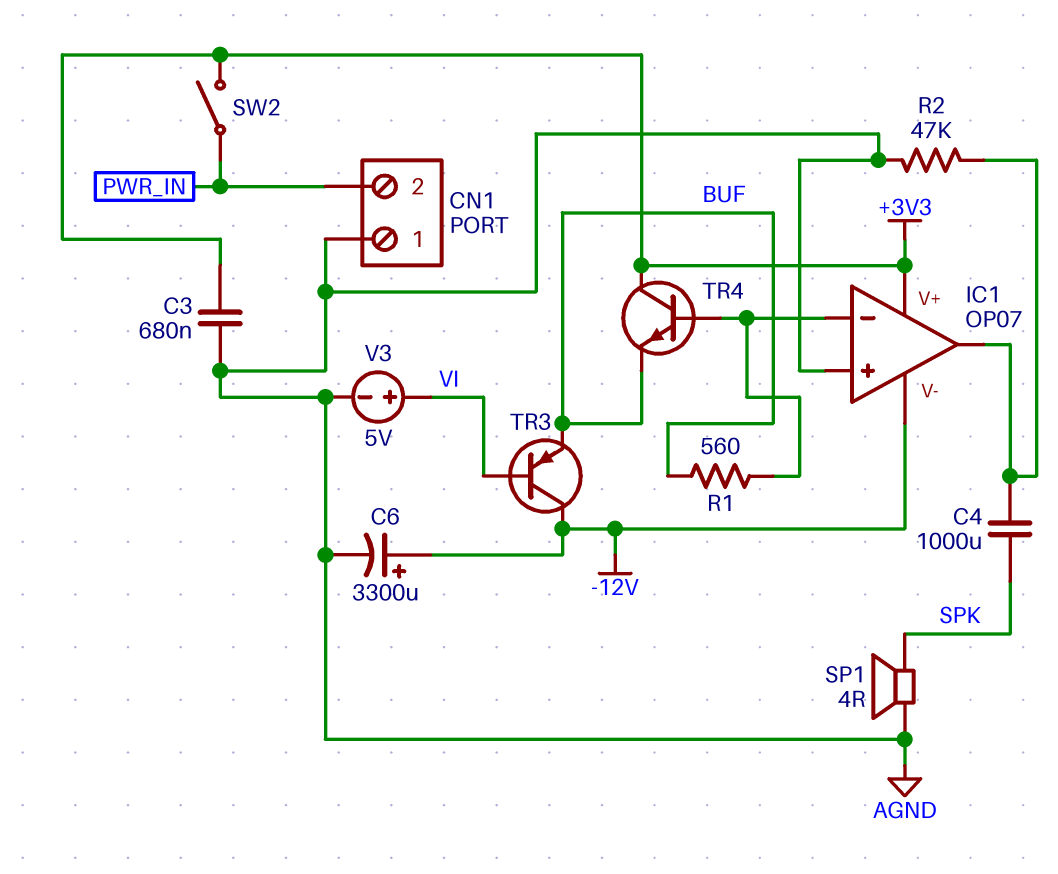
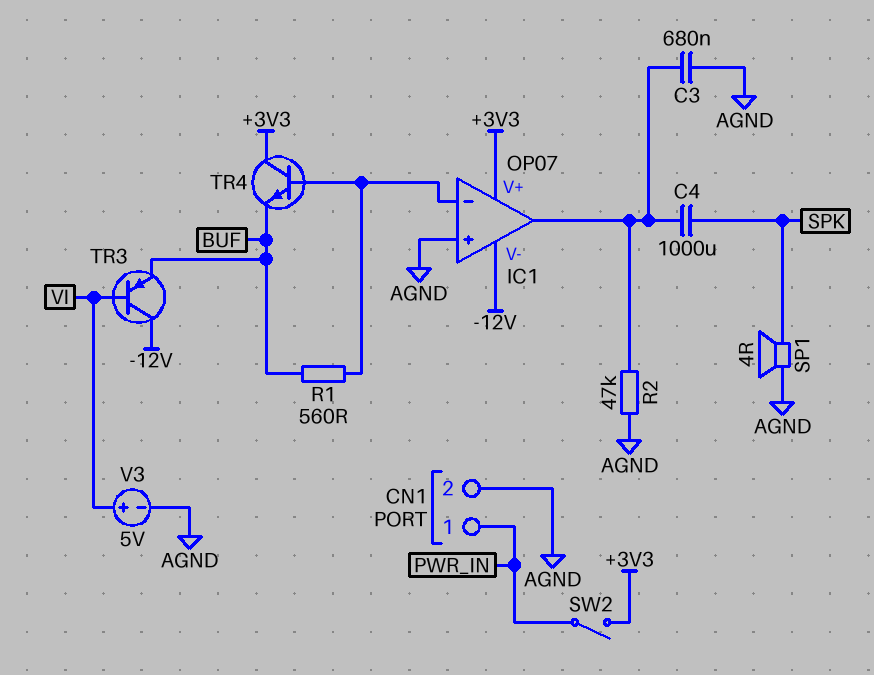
C3: 680nF (+3V3, AGND) -> 680nF (AGND, IC1/out)
C6: 3300uF (plus -12V, minus AGND) -> none
CN1 pin 1: AGND -> PWR_IN
CN1 pin 2: PWR_IN -> AGND

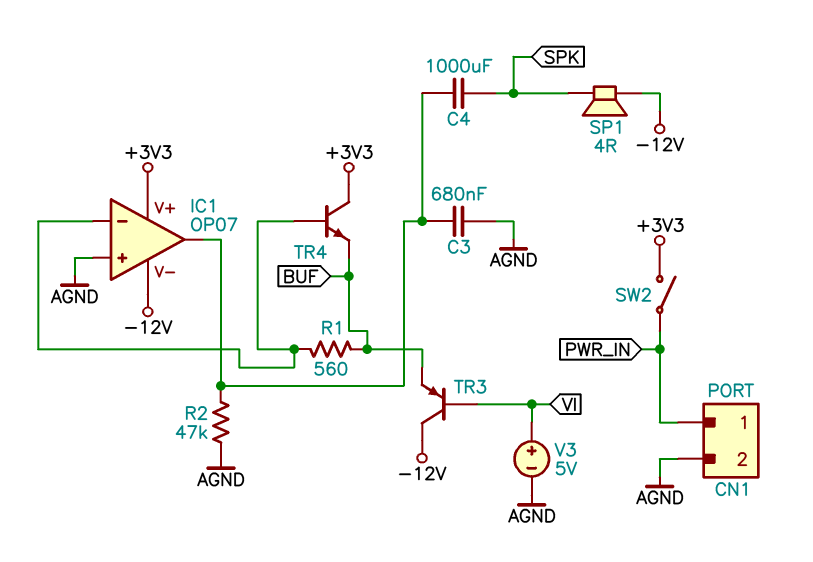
SP1: speaker 4R (AGND, SPK) -> speaker 4R (-12V, SPK)

